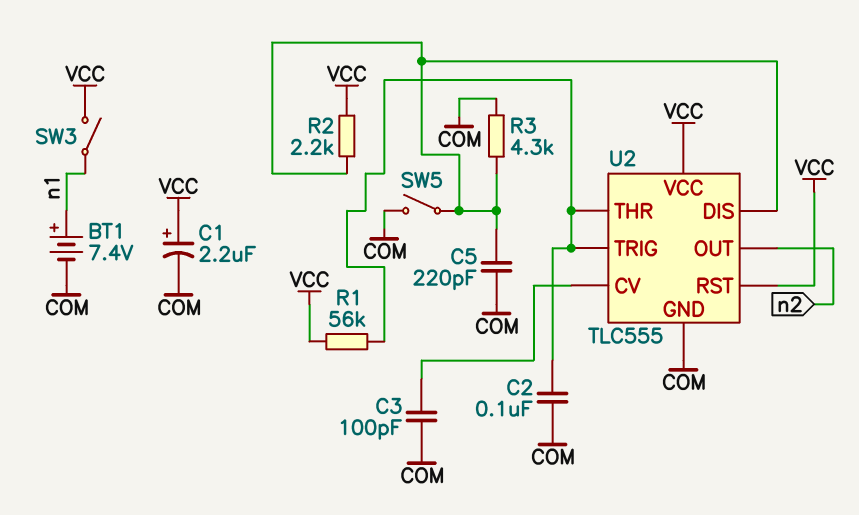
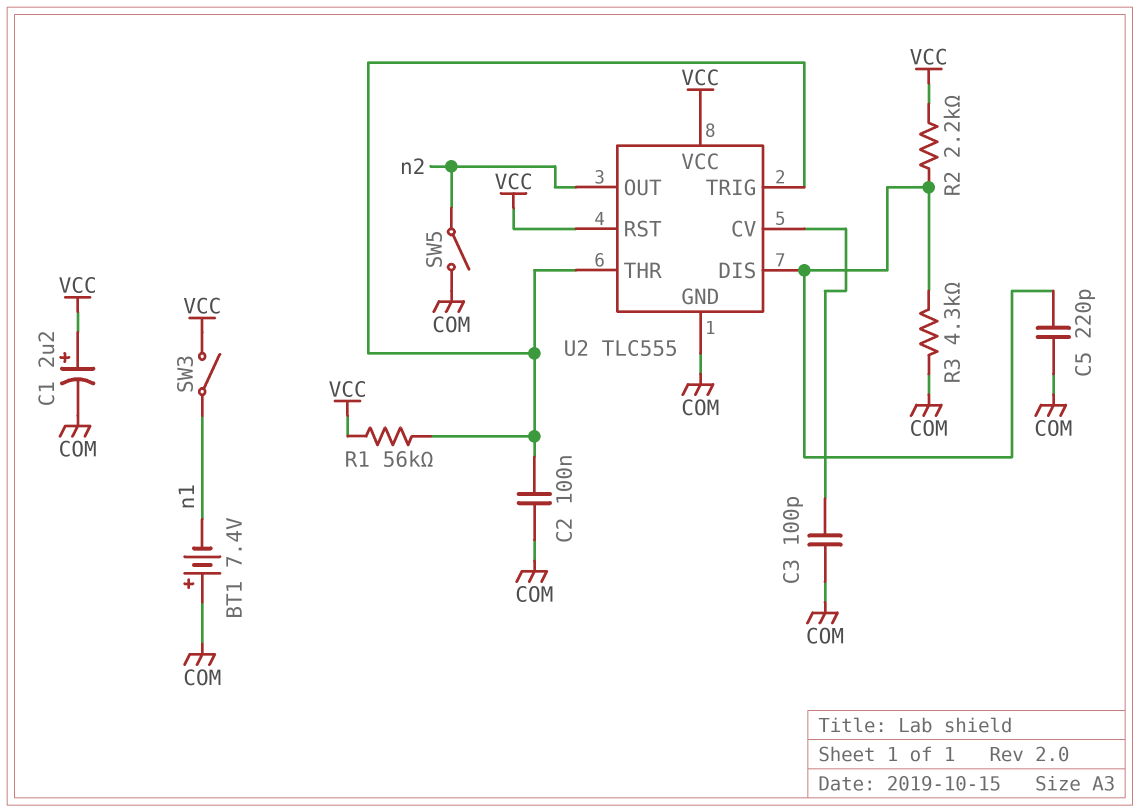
BT1: 7.4V (plus n1, minus COM) -> 7.4V (plus COM, minus n1)
SW5: switch (COM, U2/DIS) -> switch (COM, n2)

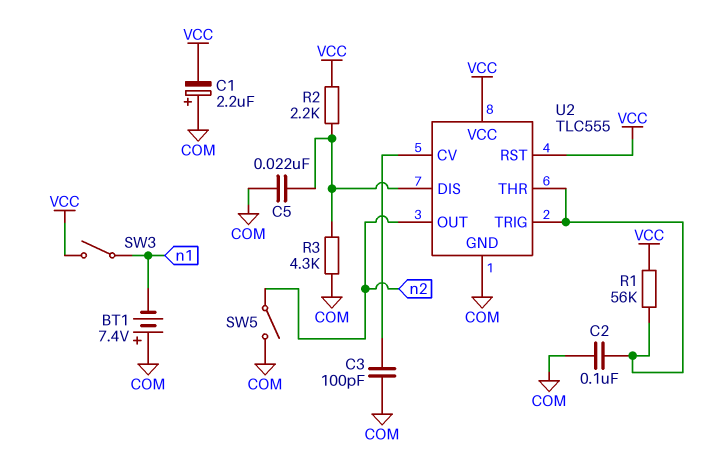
C1: 2.2uF (plus VCC, minus COM) -> 2.2uF (plus COM, minus VCC)
C5: 220pF (COM, U2/DIS) -> 22nF (COM, U2/DIS)

